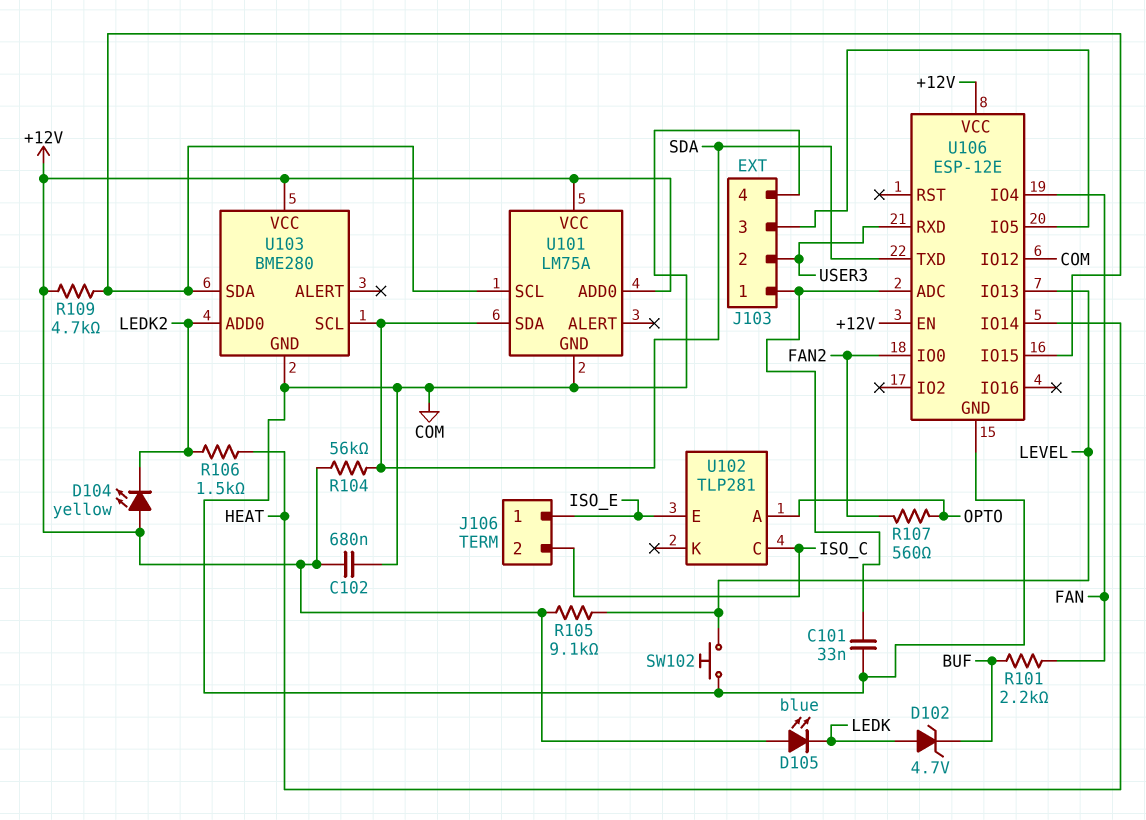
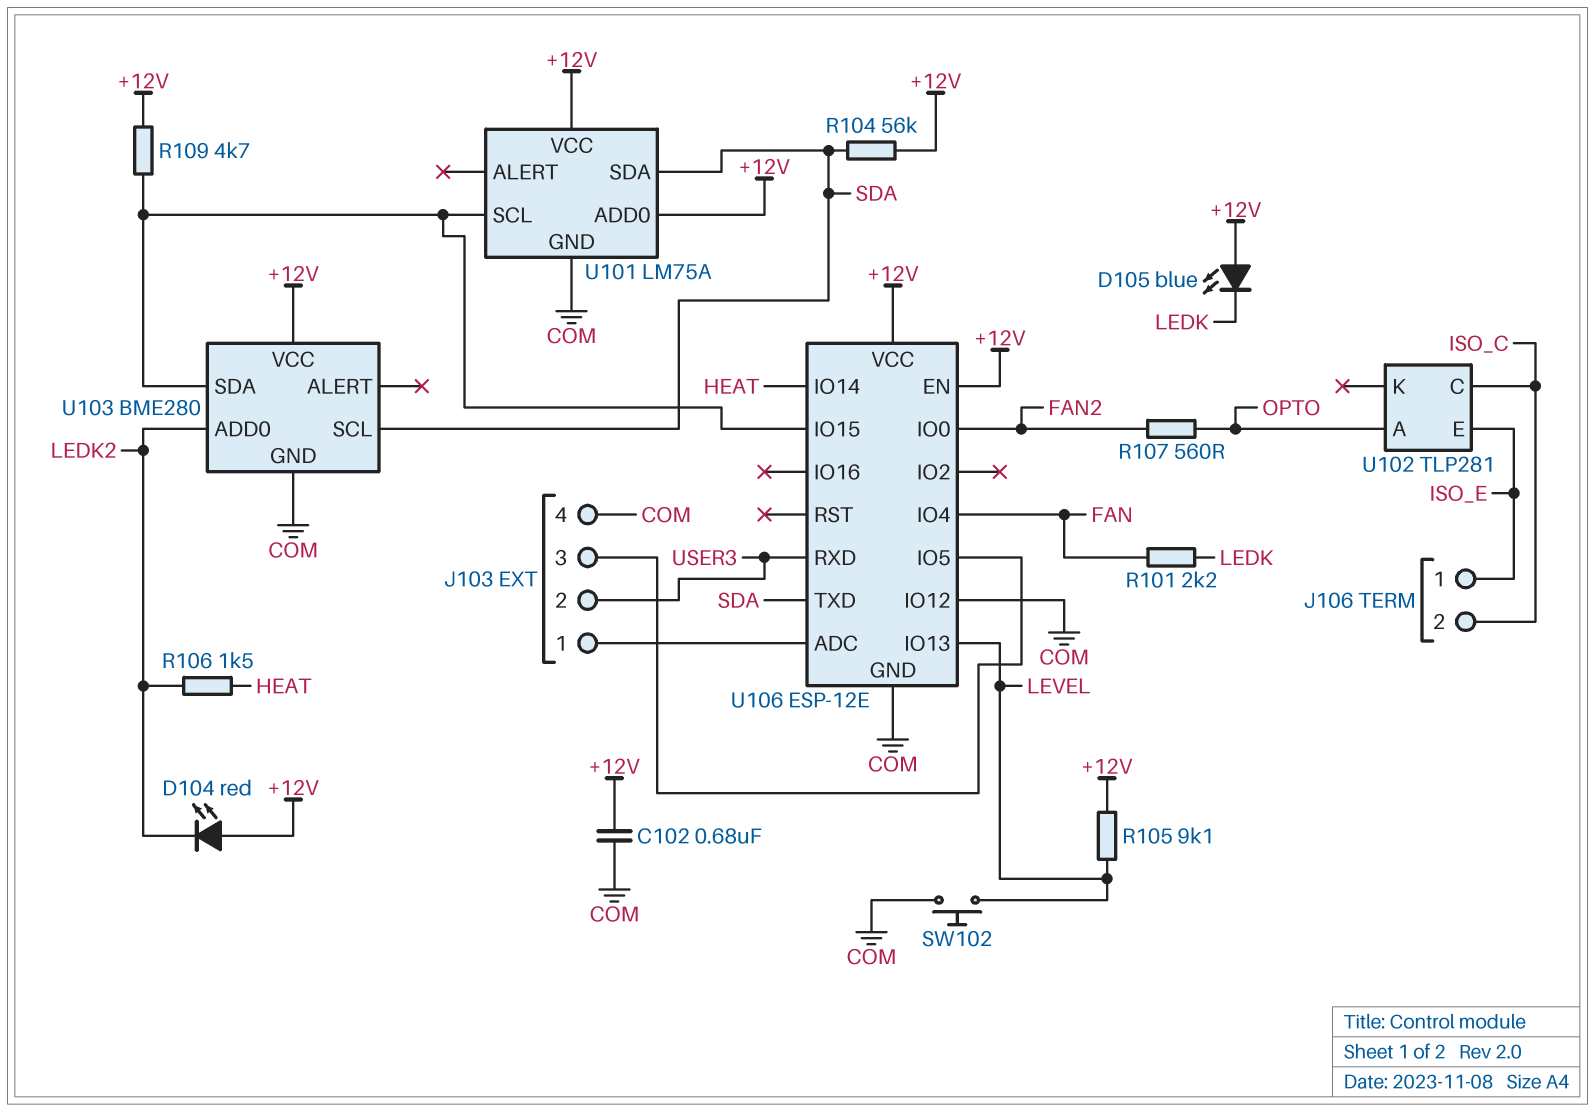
C101: 33nF (COM, J103/1) -> none
D102: zener 4.7V (A LEDK, K BUF) -> none
D104: LED yellow (A +12V, K LEDK2) -> LED red (A +12V, K LEDK2)
R101: 2.2k (BUF, FAN) -> 2.2k (FAN, LEDK)

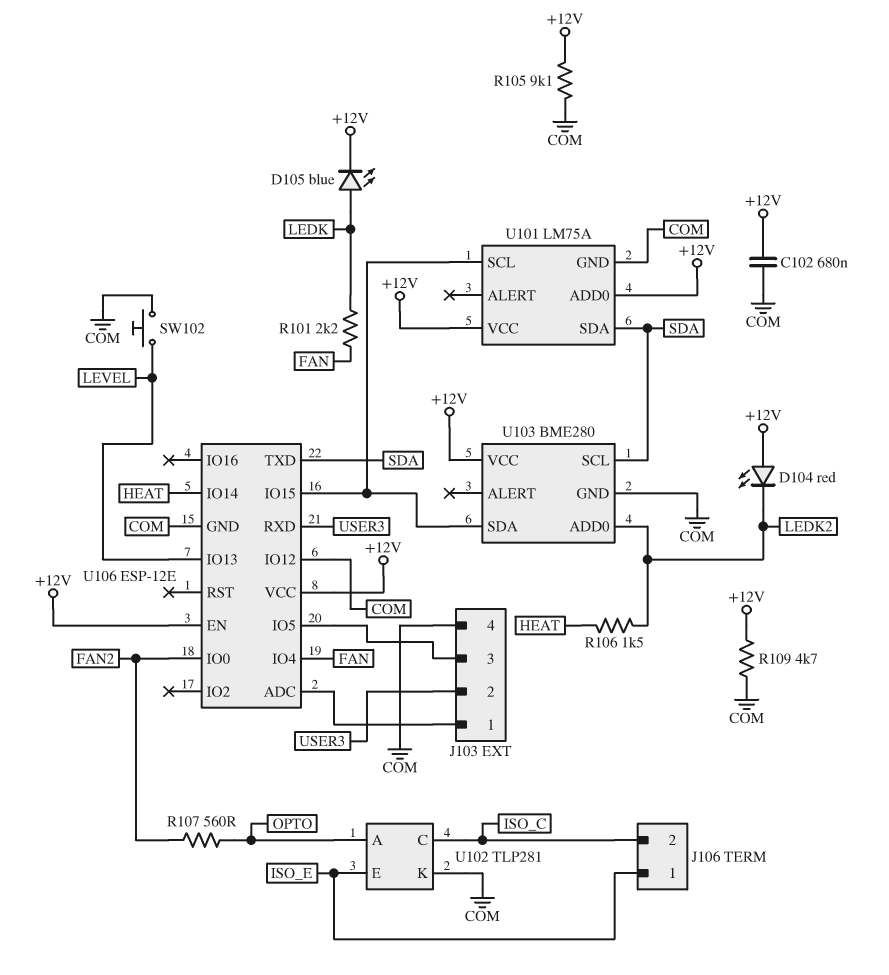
D105: LED blue (A +12V, K LEDK) -> LED blue (A LEDK, K +12V)
R104: 56k (+12V, SDA) -> none
R105: 9.1k (+12V, LEVEL) -> 9.1k (+12V, COM)
R109: 4.7k (+12V, U101/SCL) -> 4.7k (+12V, COM)
U102 pin K: none -> COM

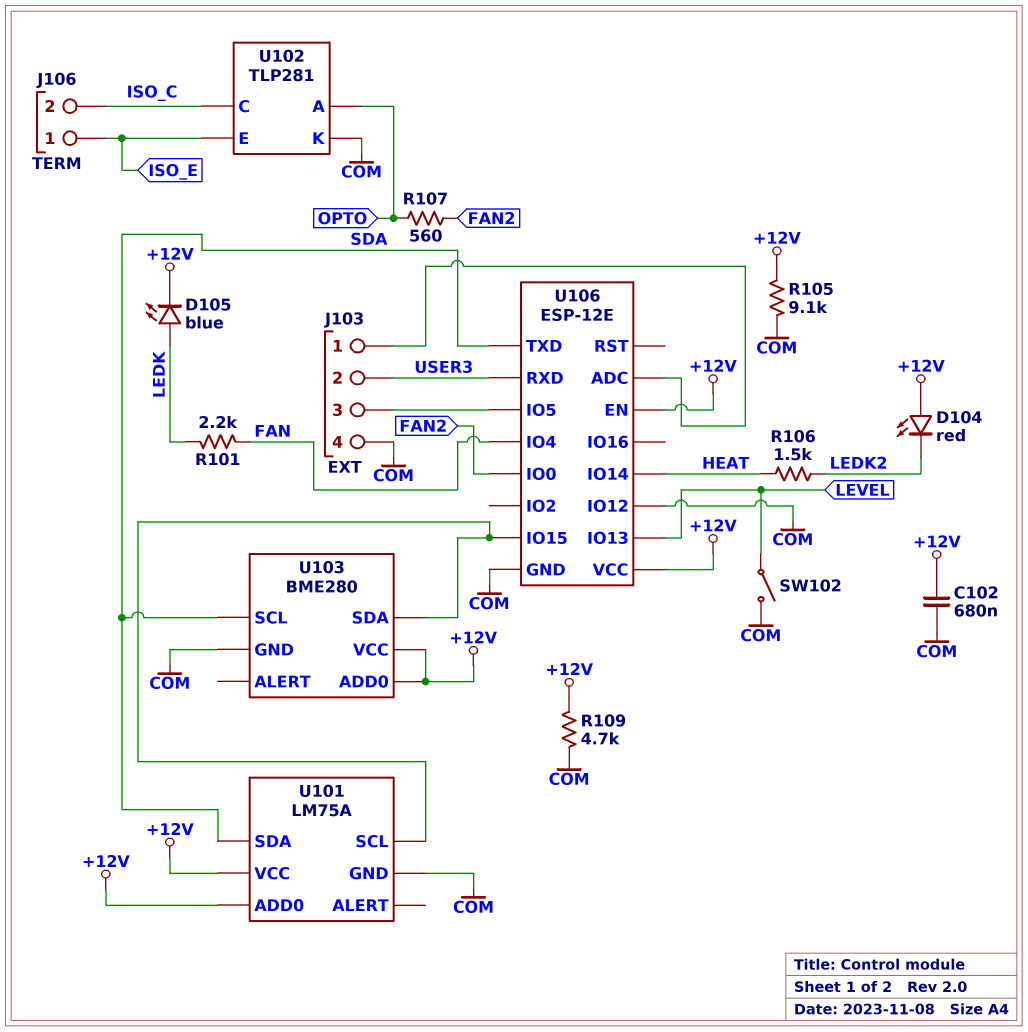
SW102: button (COM, LEVEL) -> switch (COM, LEVEL)
U103 pin ADD0: LEDK2 -> +12V

